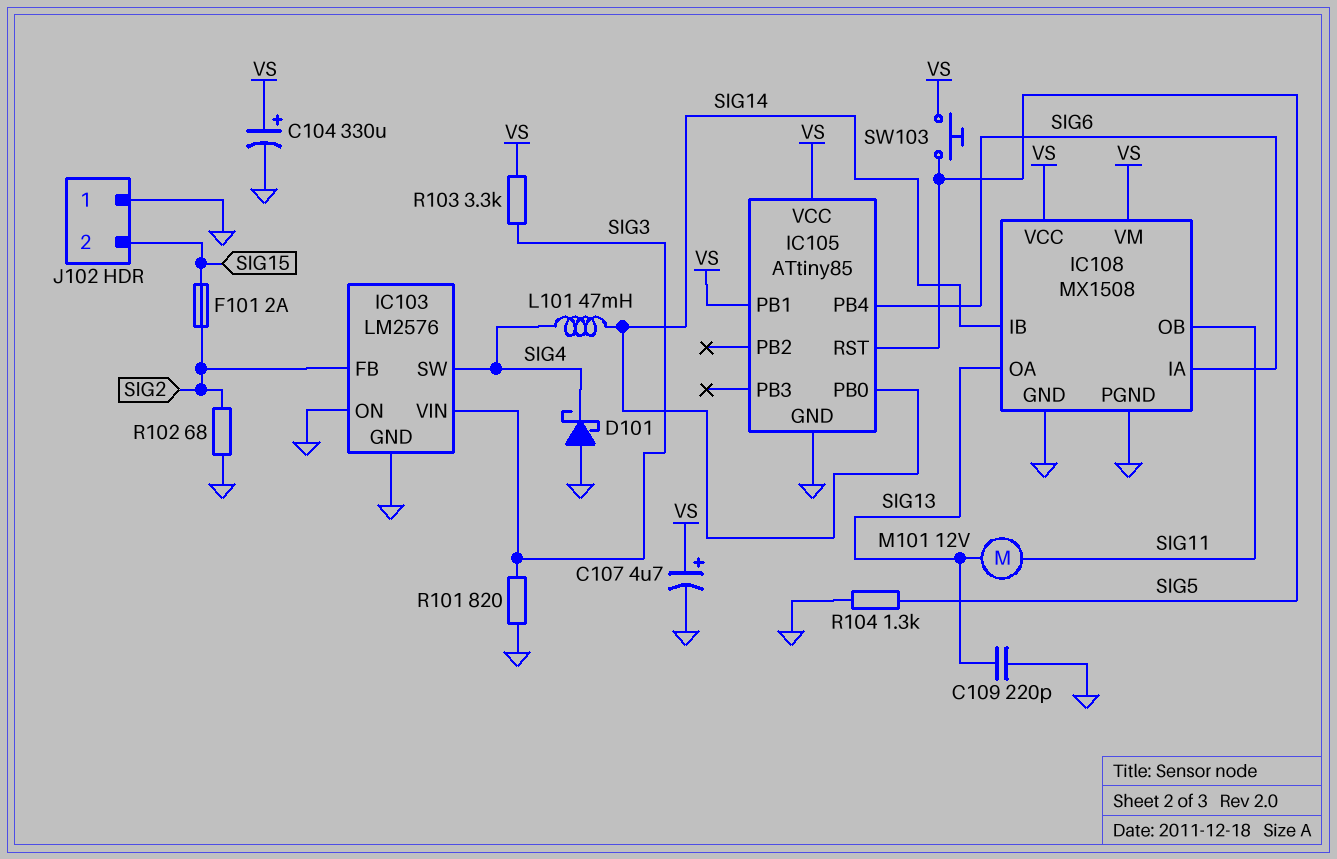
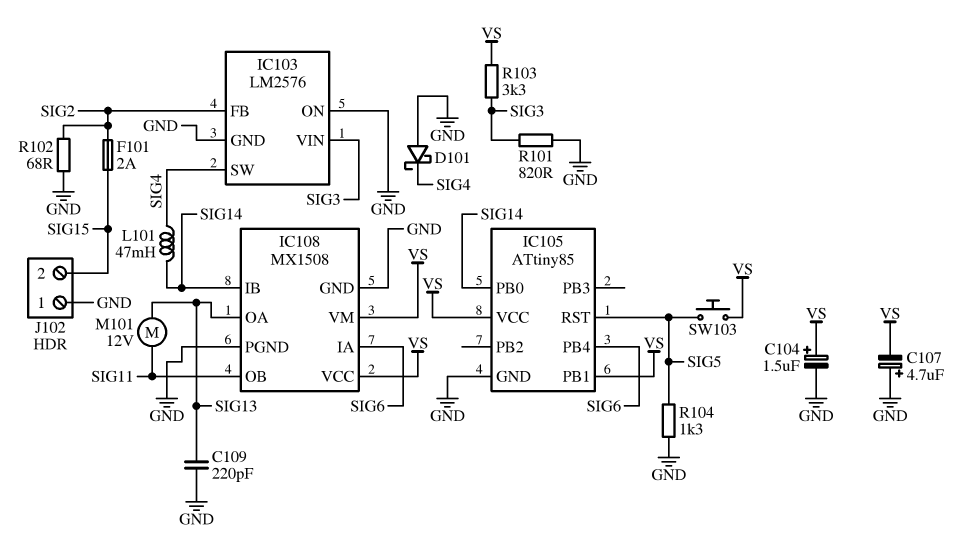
C104: 330uF (plus VS, minus GND) -> 1.5uF (plus VS, minus GND)
C107: 4.7uF (plus VS, minus GND) -> 4.7uF (plus GND, minus VS)

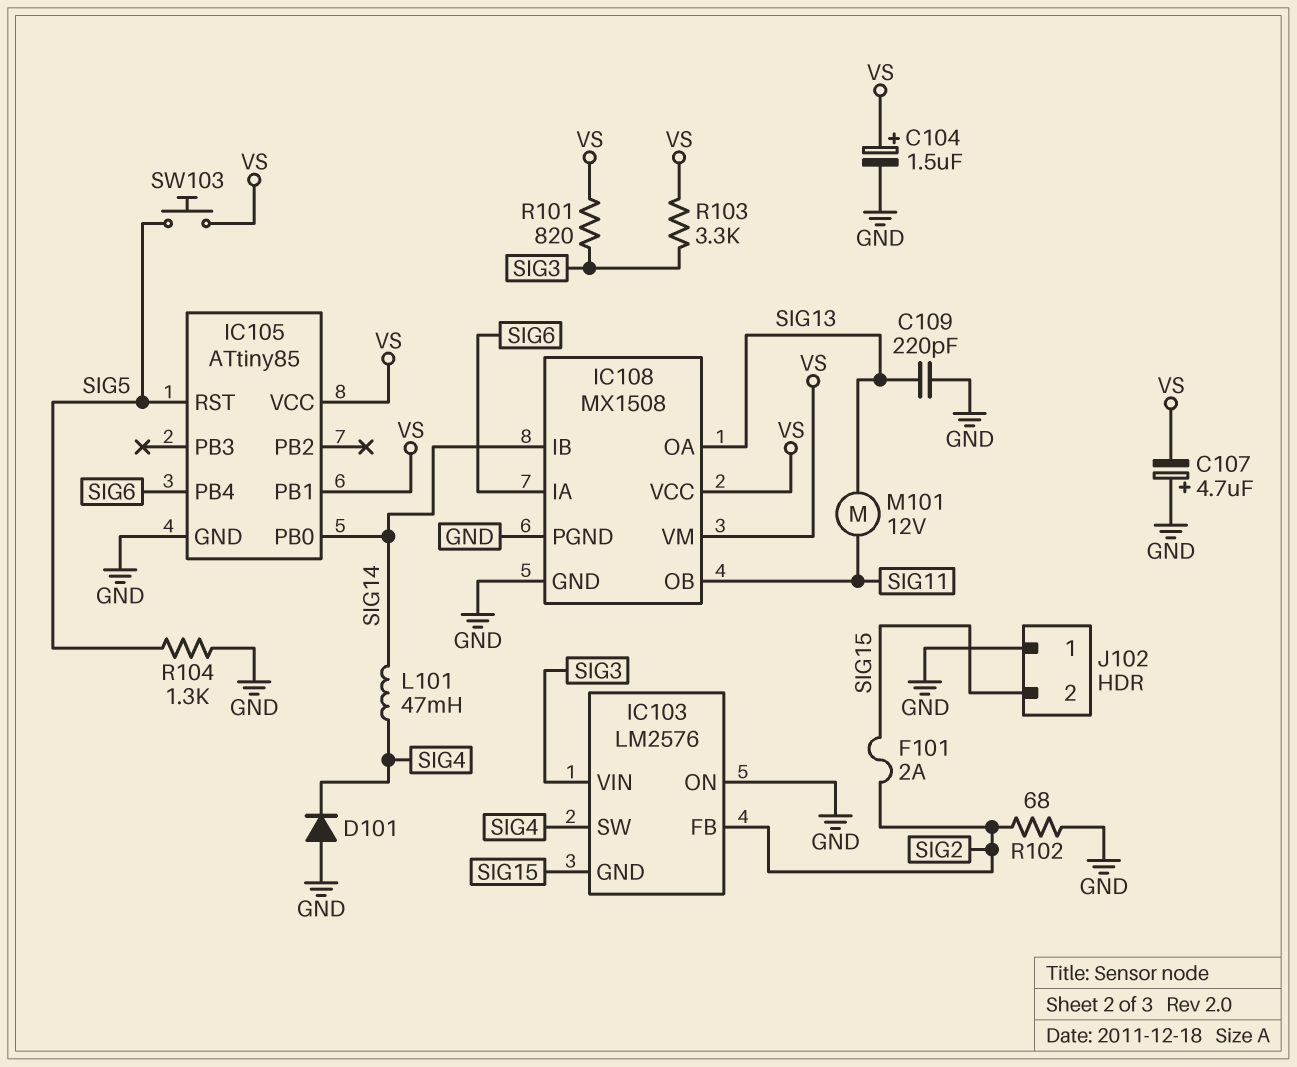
D101: schottky (A GND, K SIG4) -> diode (A GND, K SIG4)
IC103 pin GND: GND -> SIG15
R101: 820 (GND, SIG3) -> 820 (SIG3, VS)

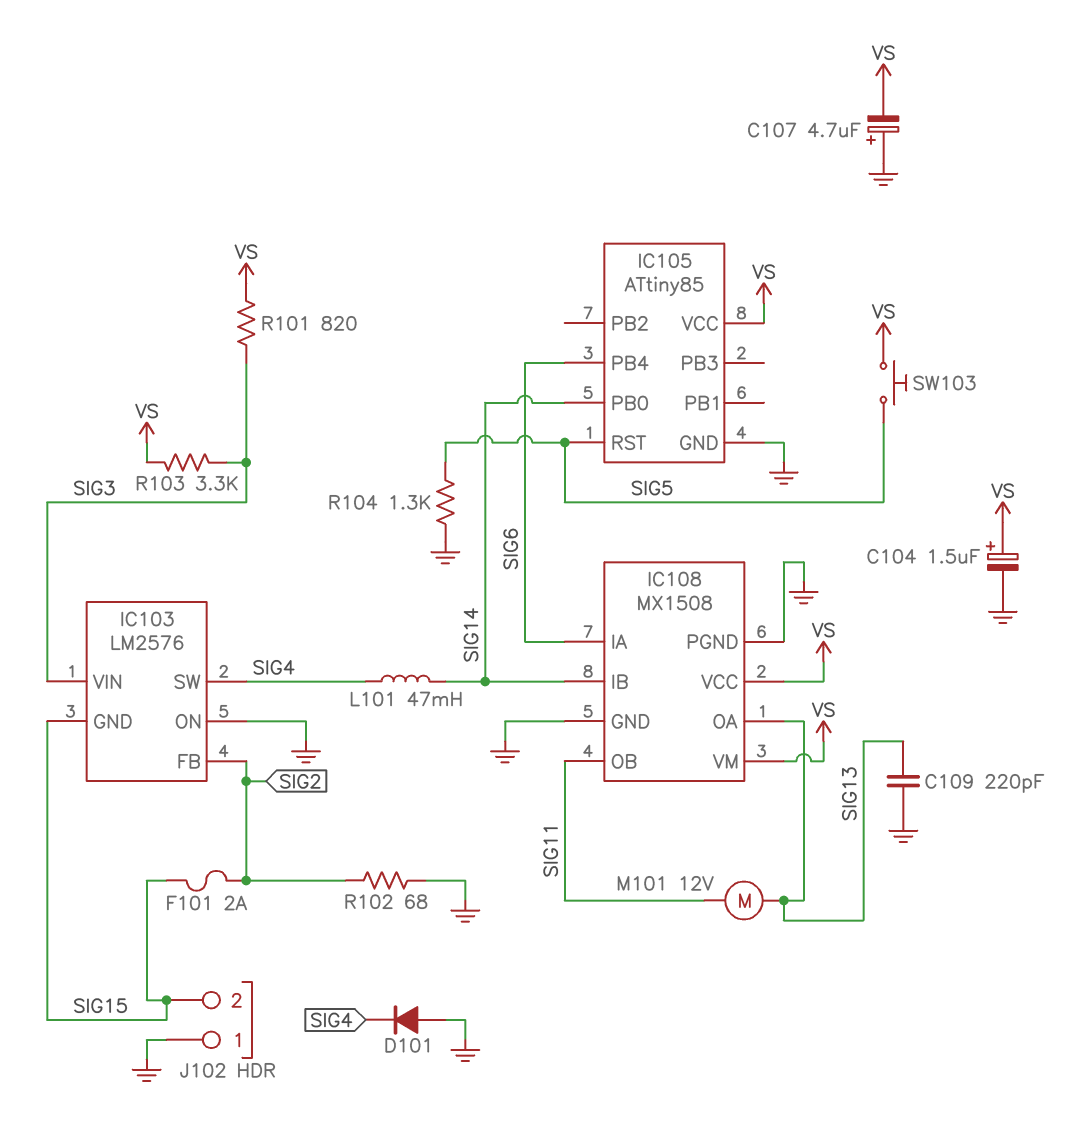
IC105 pin PB1: VS -> none

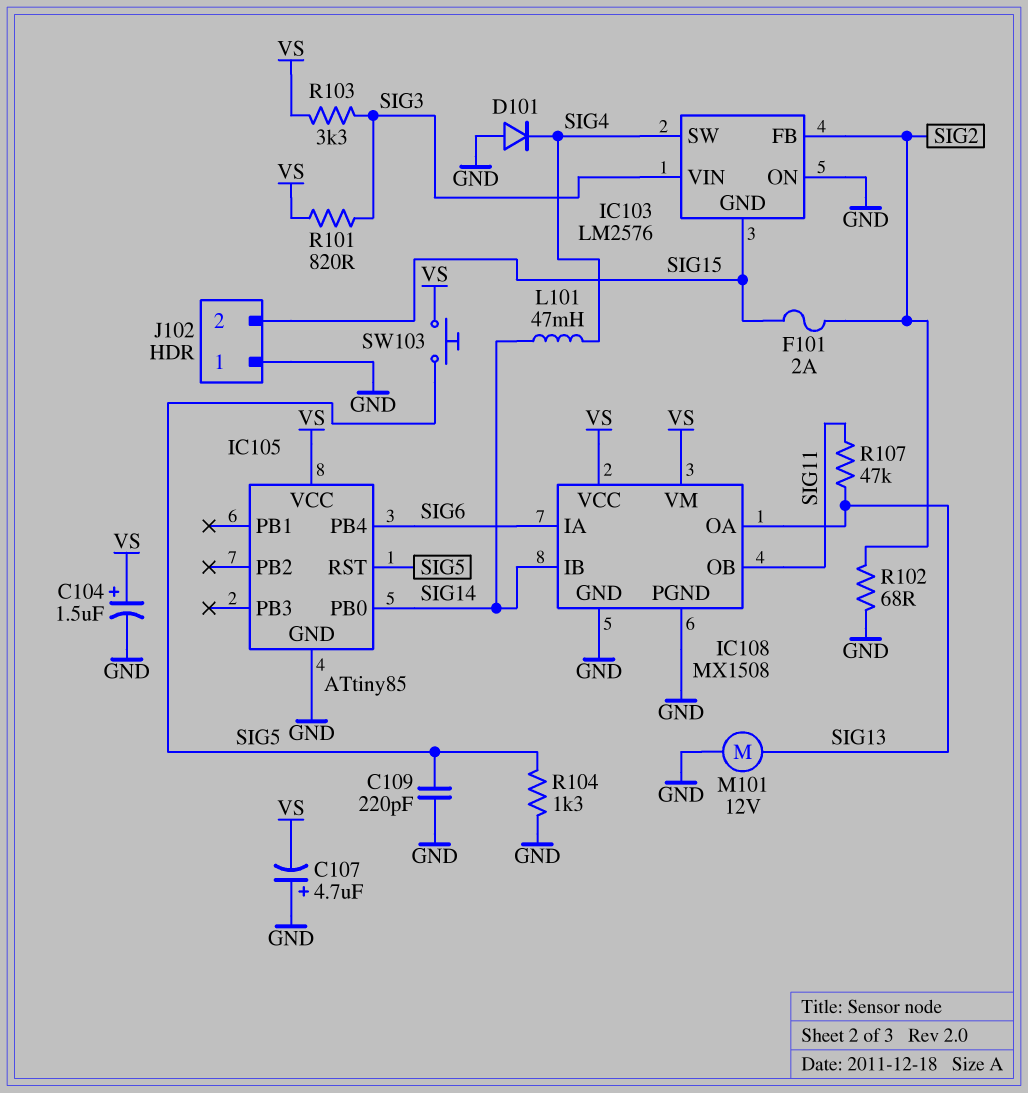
C109: 220pF (GND, SIG13) -> 220pF (GND, SIG5)
M101: motor 12V (SIG11, SIG13) -> motor 12V (GND, SIG13)
R107: none -> 47k (SIG11, SIG13)

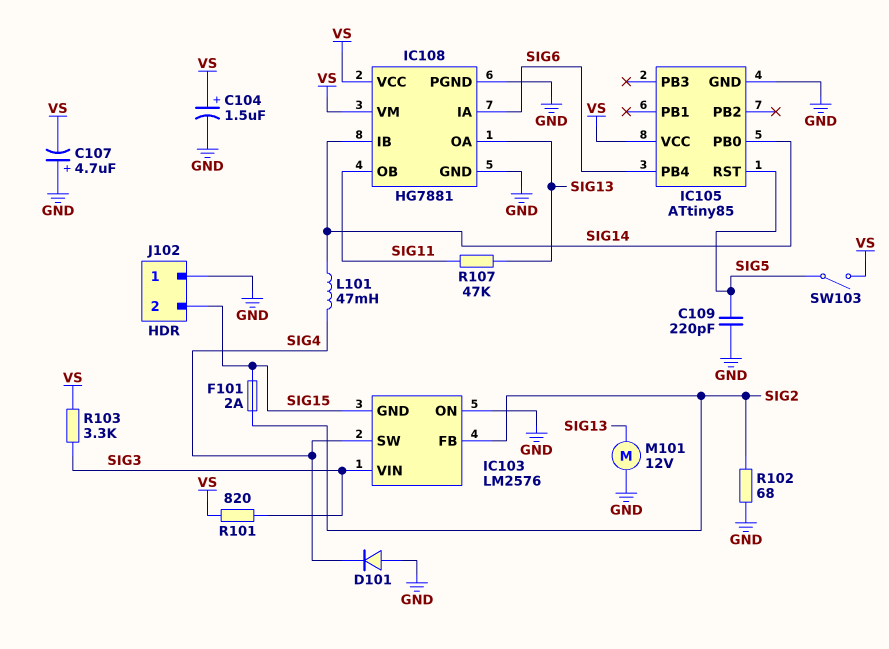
IC108: MX1508 -> HG7881
R104: 1.3k (GND, SIG5) -> none
SW103: button (SIG5, VS) -> switch (SIG5, VS)

